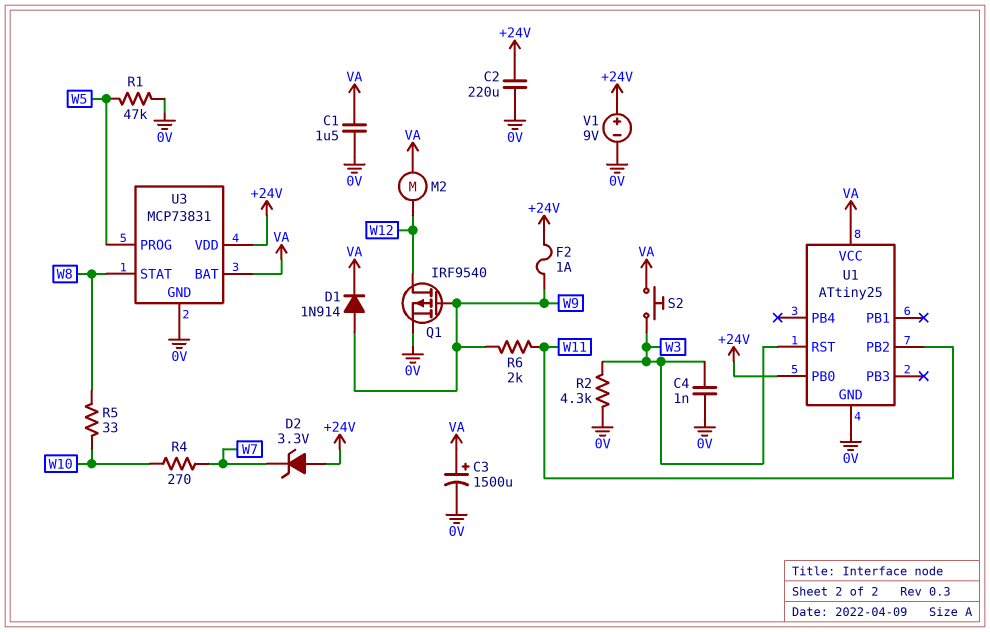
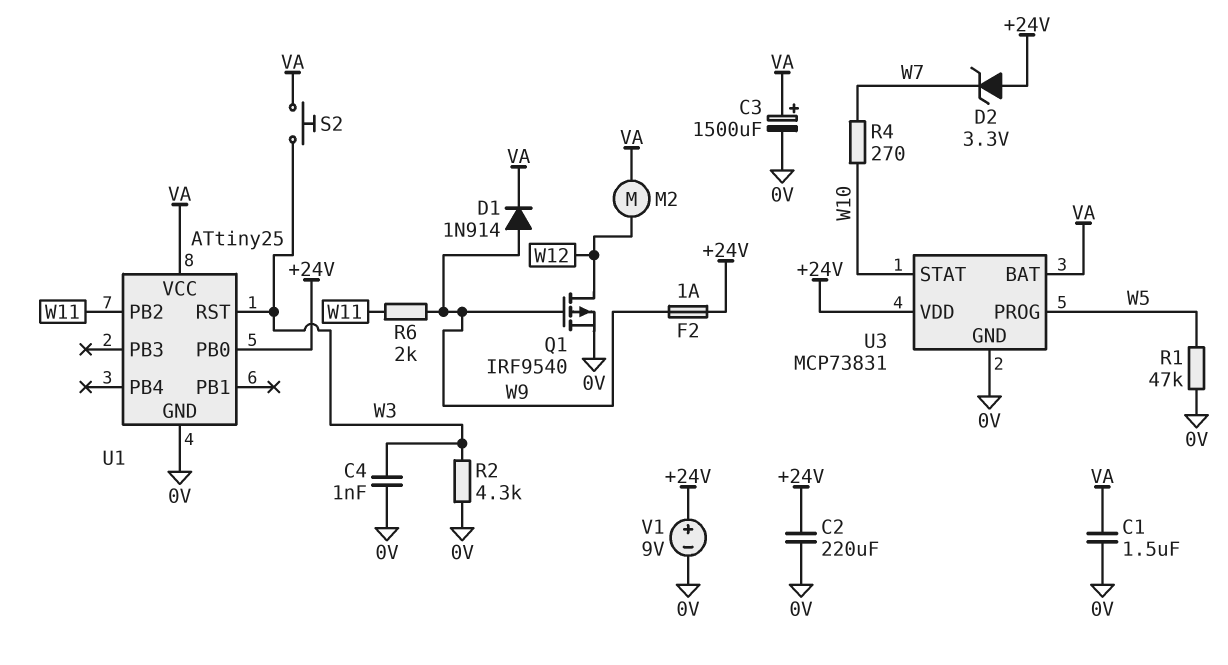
R5: 33 (W8, W10) -> none
U3 pin STAT: W8 -> W10

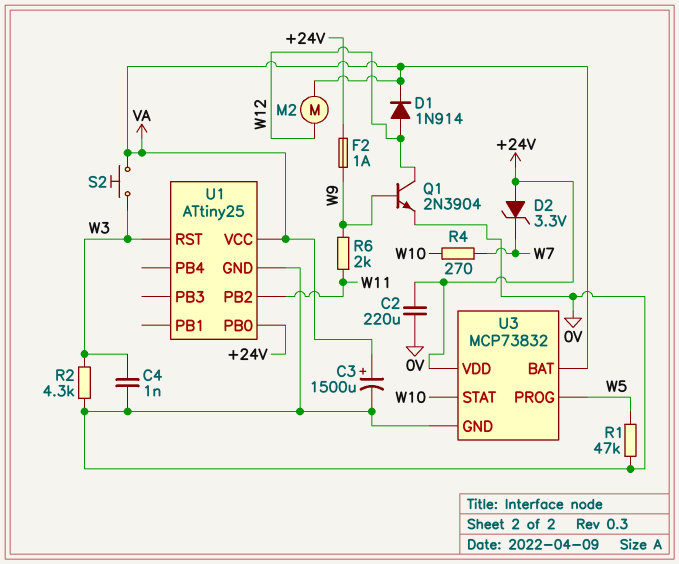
C1: 1.5uF (0V, VA) -> none
D1: diode 1N914 (A W9, K VA) -> diode 1N914 (A W12, K VA)
Q1: PMOS IRF9540 (G W9, D W12, S 0V) -> NPN 2N3904 (B W9, C W12, E 0V)
U3: MCP73831 -> MCP73832
V1: 9V (plus +24V, minus 0V) -> none

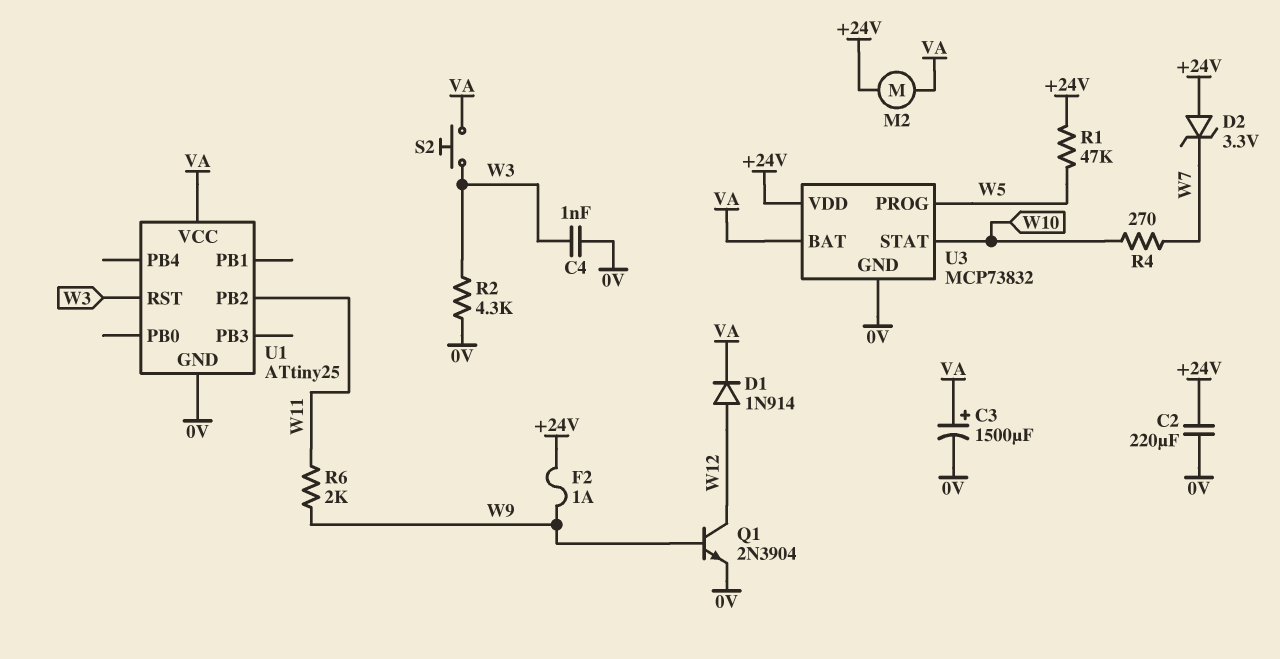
M2: motor (VA, W12) -> motor (+24V, VA)
R1: 47k (0V, W5) -> 47k (+24V, W5)
U1 pin PB0: +24V -> none

